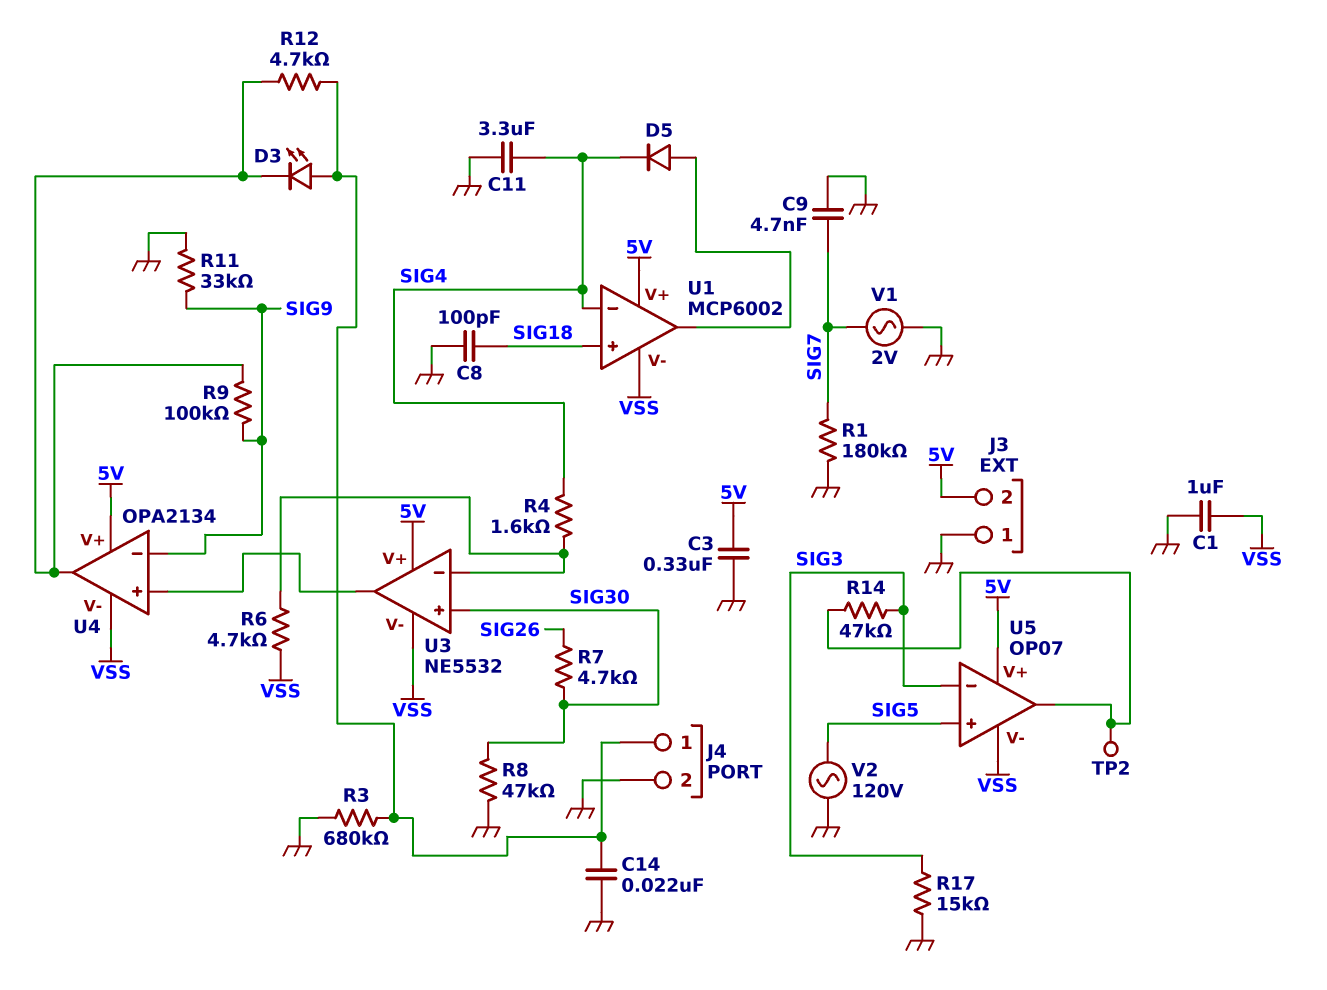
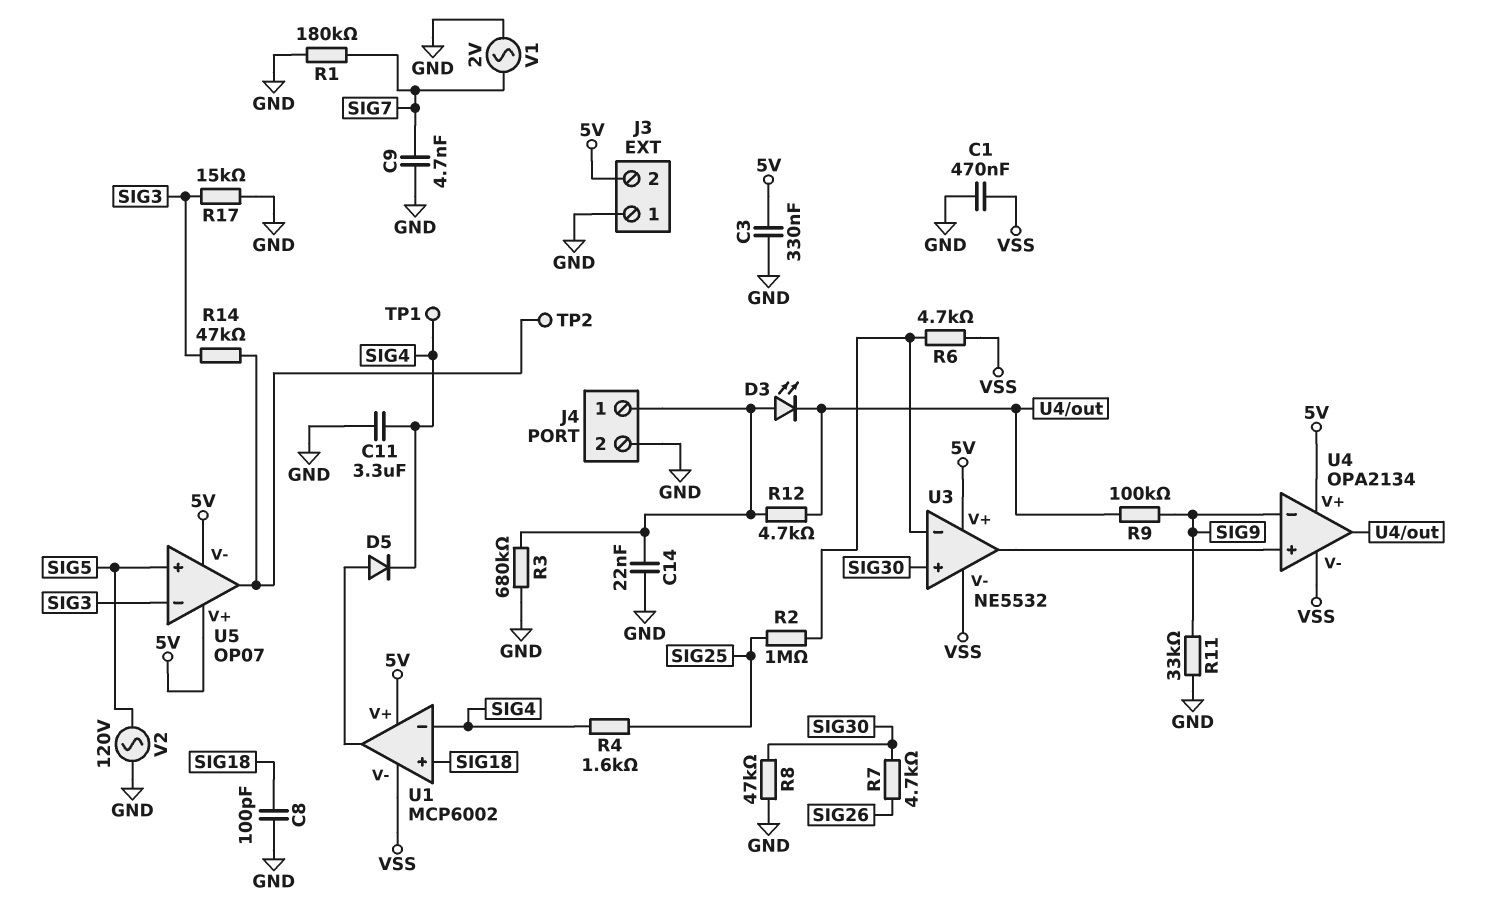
C1: 1uF (GND, VSS) -> 470nF (GND, VSS)
R2: none -> 1M (SIG25, U3/in-)
R4: 1.6k (SIG4, U3/in-) -> 1.6k (SIG4, SIG25)
TP1: none -> test point (SIG4)
U5 pin V-: VSS -> 5V

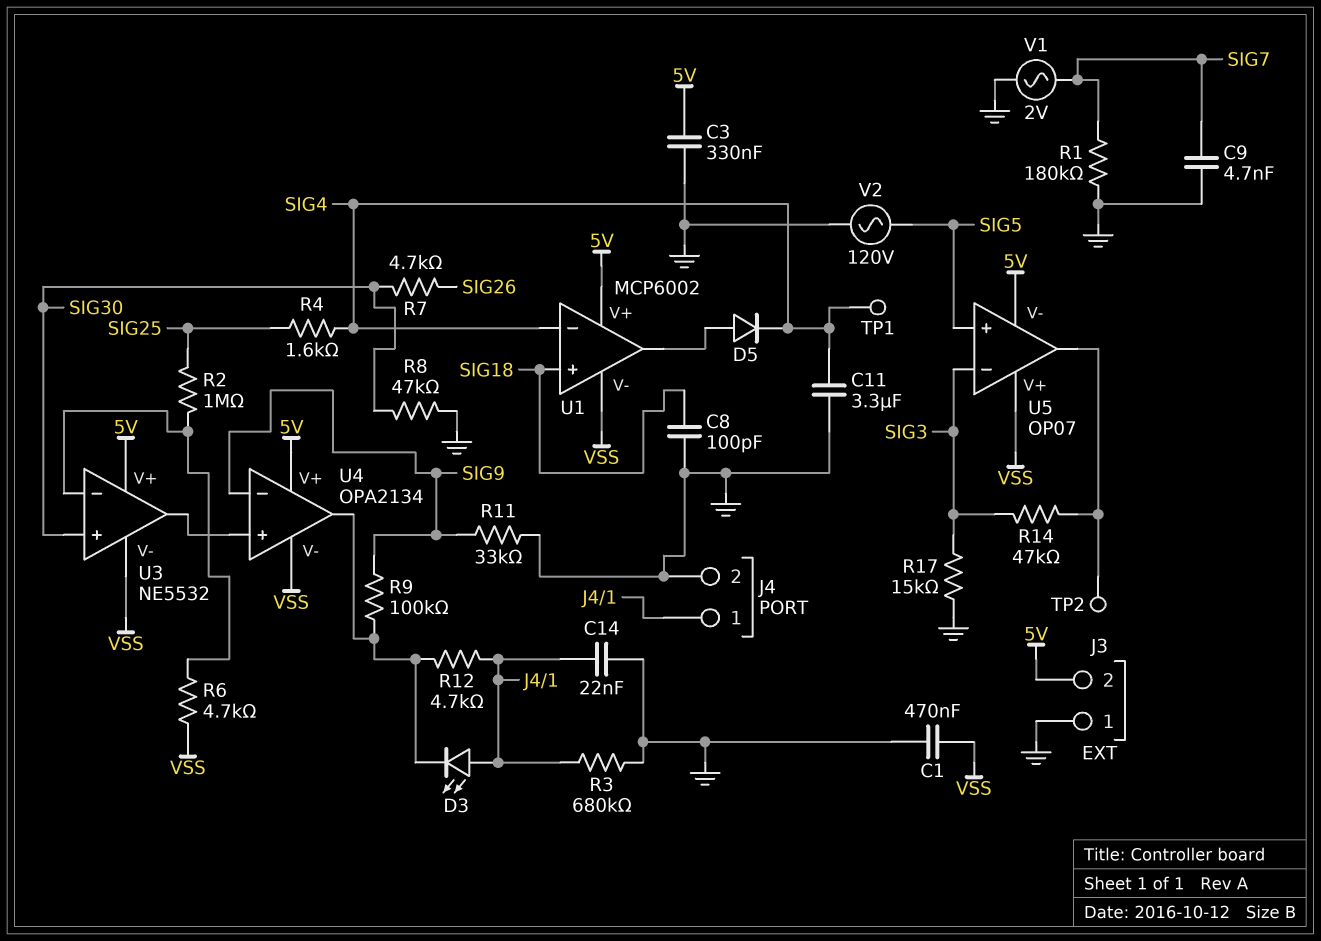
U5 pin V+: 5V -> VSS

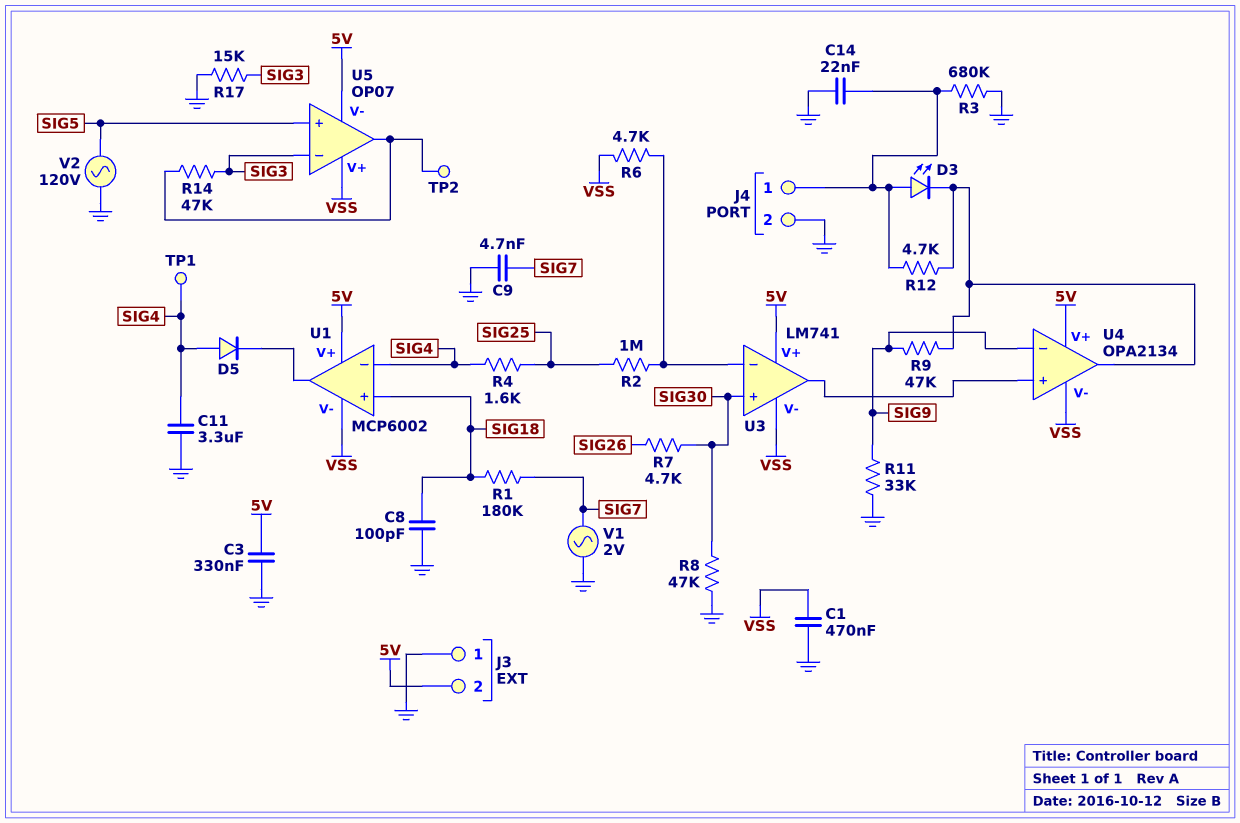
D5: diode (A U1/out, K SIG4) -> diode (A SIG4, K U1/out)
R1: 180k (GND, SIG7) -> 180k (SIG7, SIG18)
R9: 100k (SIG9, U4/out) -> 47k (SIG9, U4/out)
U3: NE5532 -> LM741

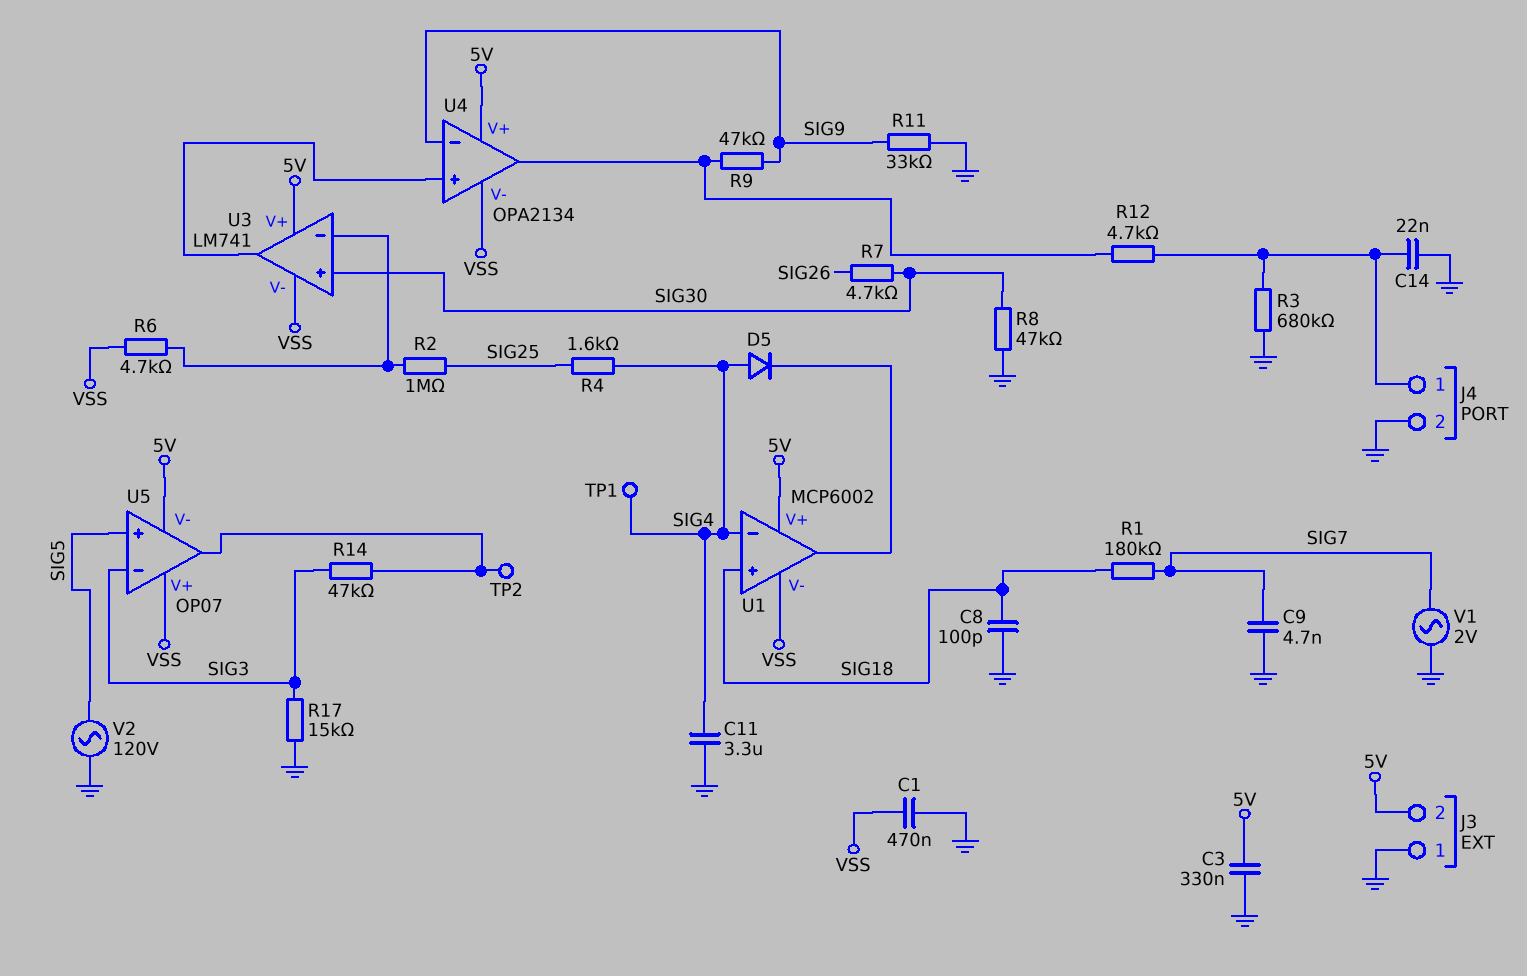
D3: LED (A J4/1, K U4/out) -> none

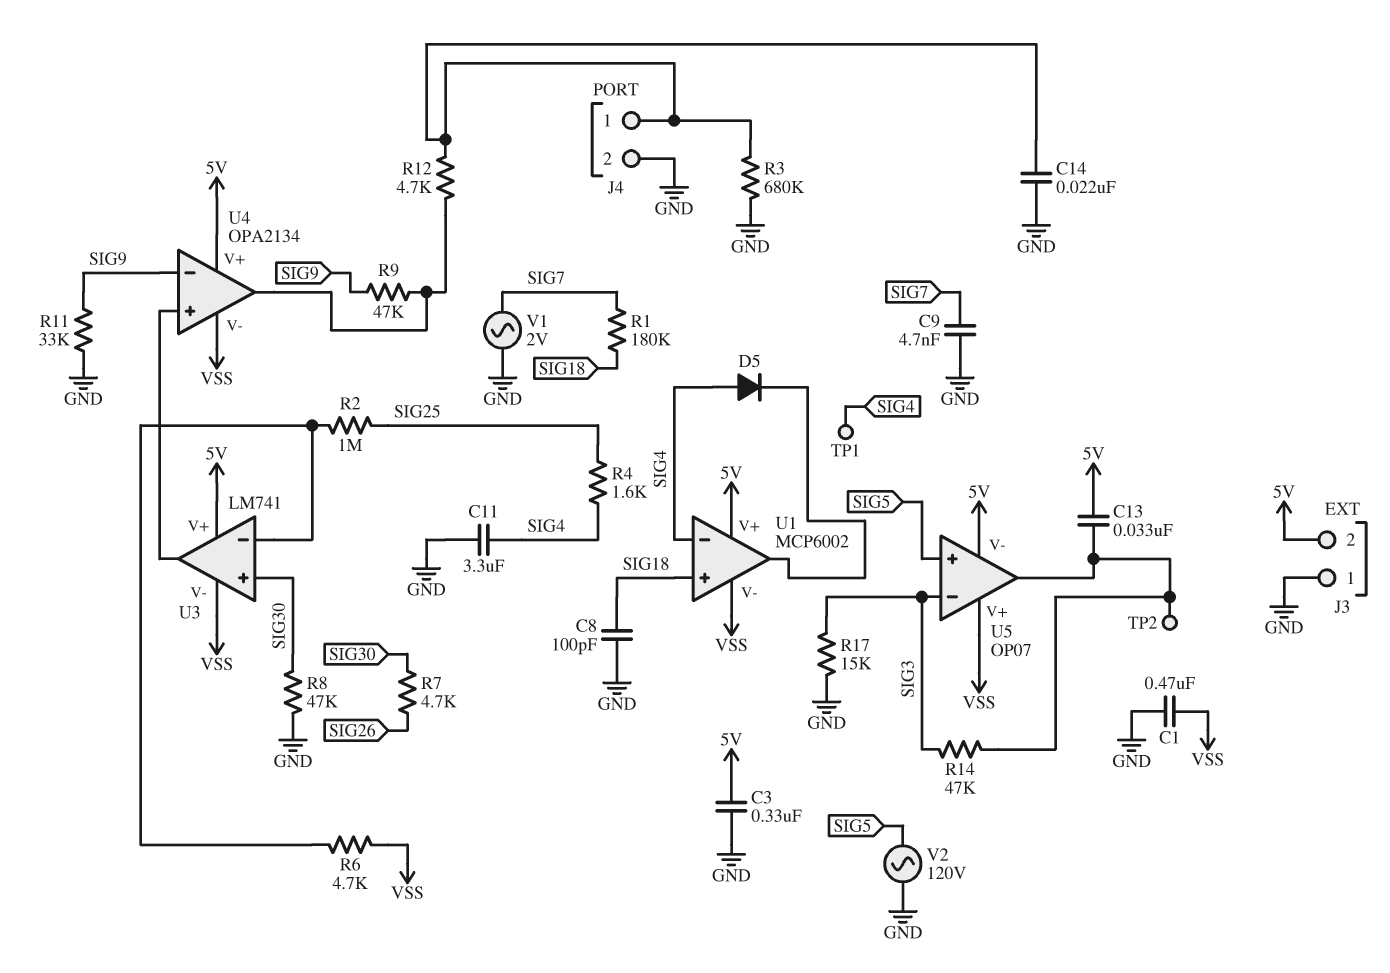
C13: none -> 33nF (5V, U5/out)

